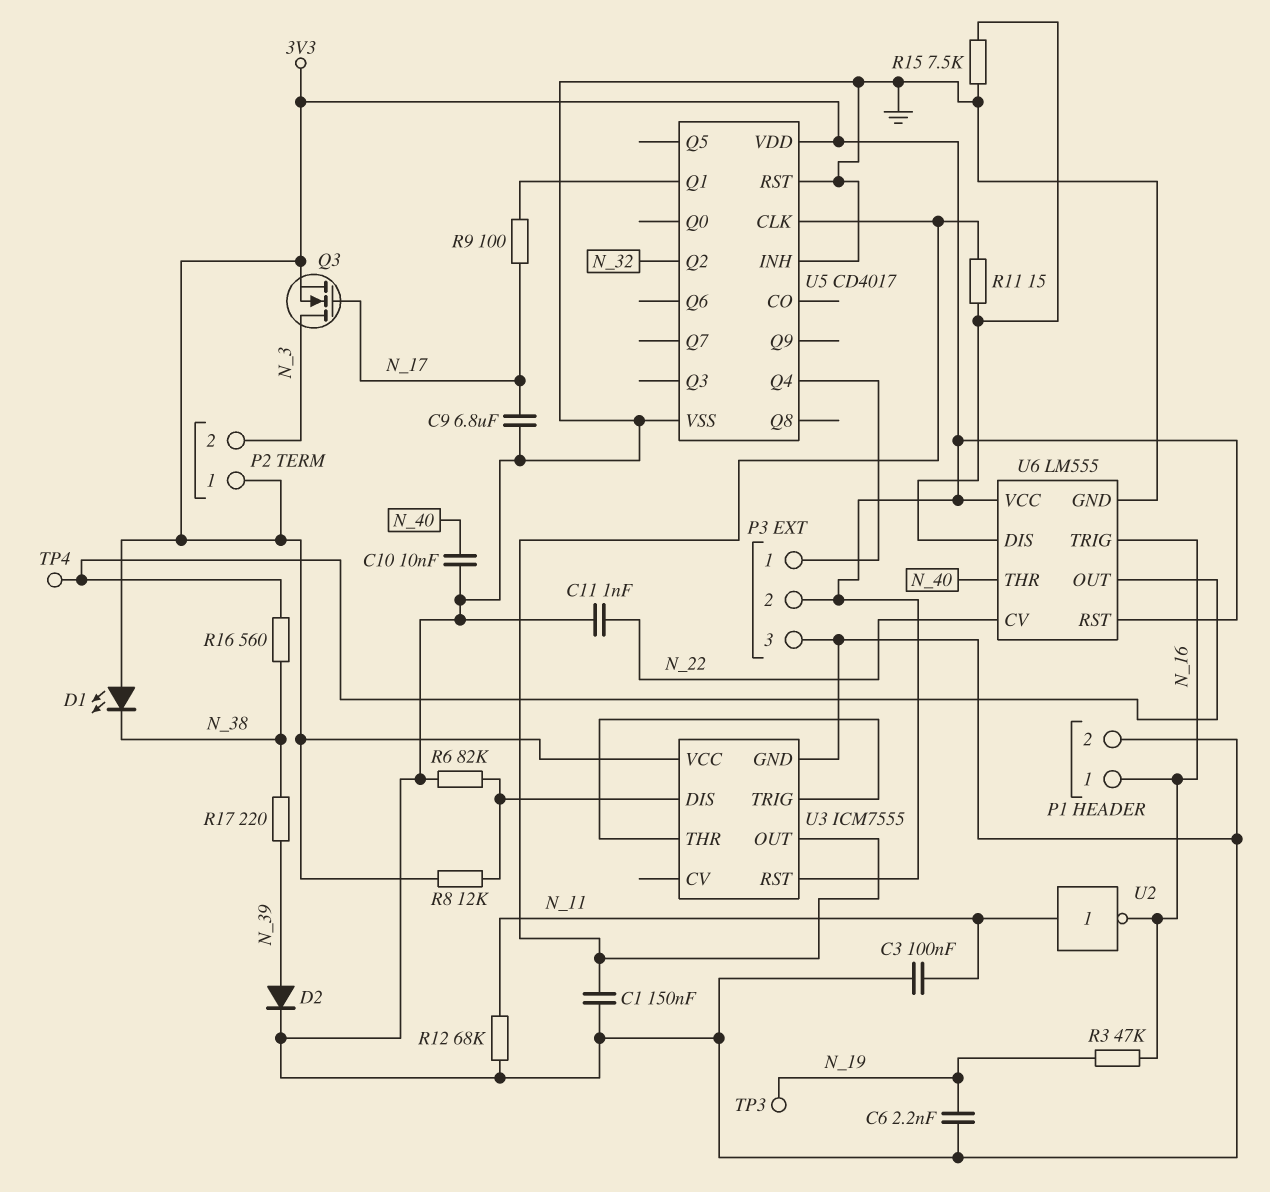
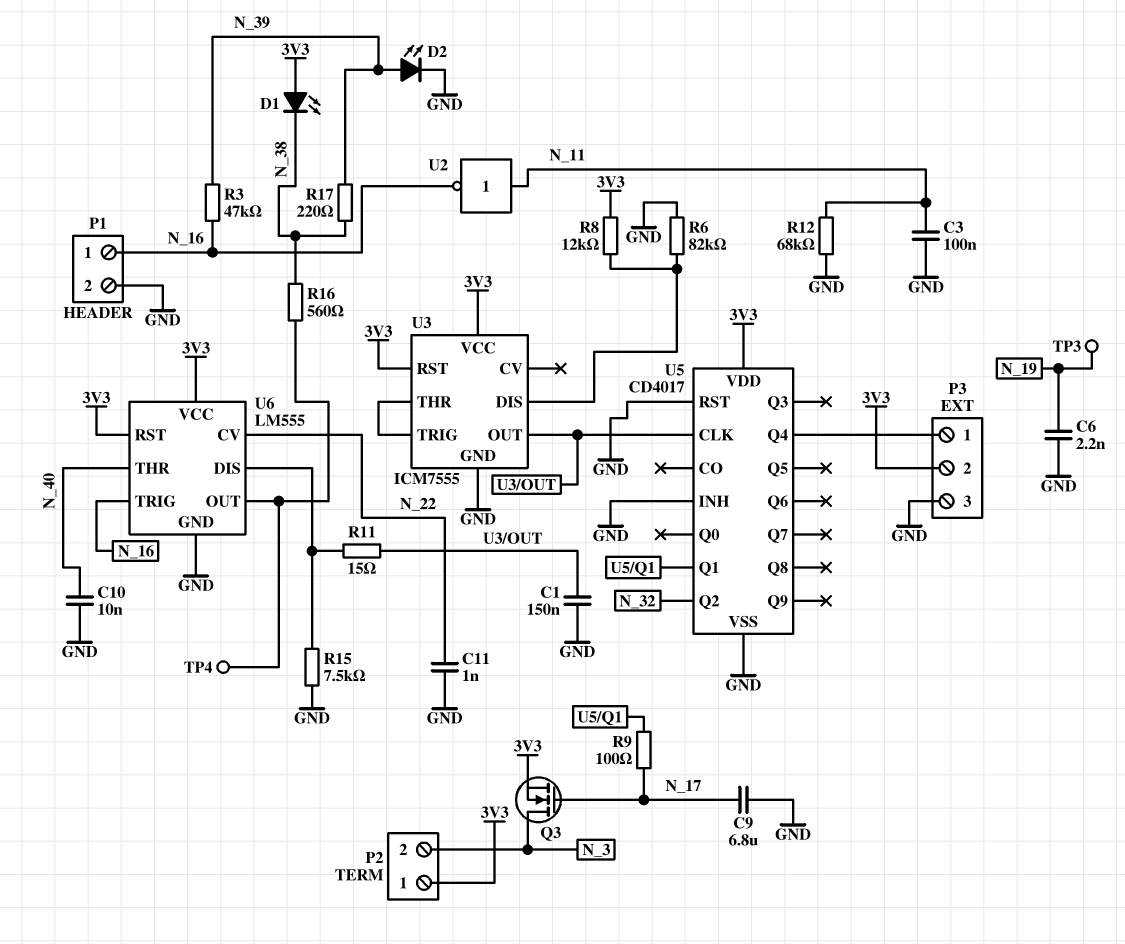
D2: diode (A N_39, K GND) -> LED (A N_39, K GND)
R3: 47k (N_16, N_19) -> 47k (N_16, N_39)

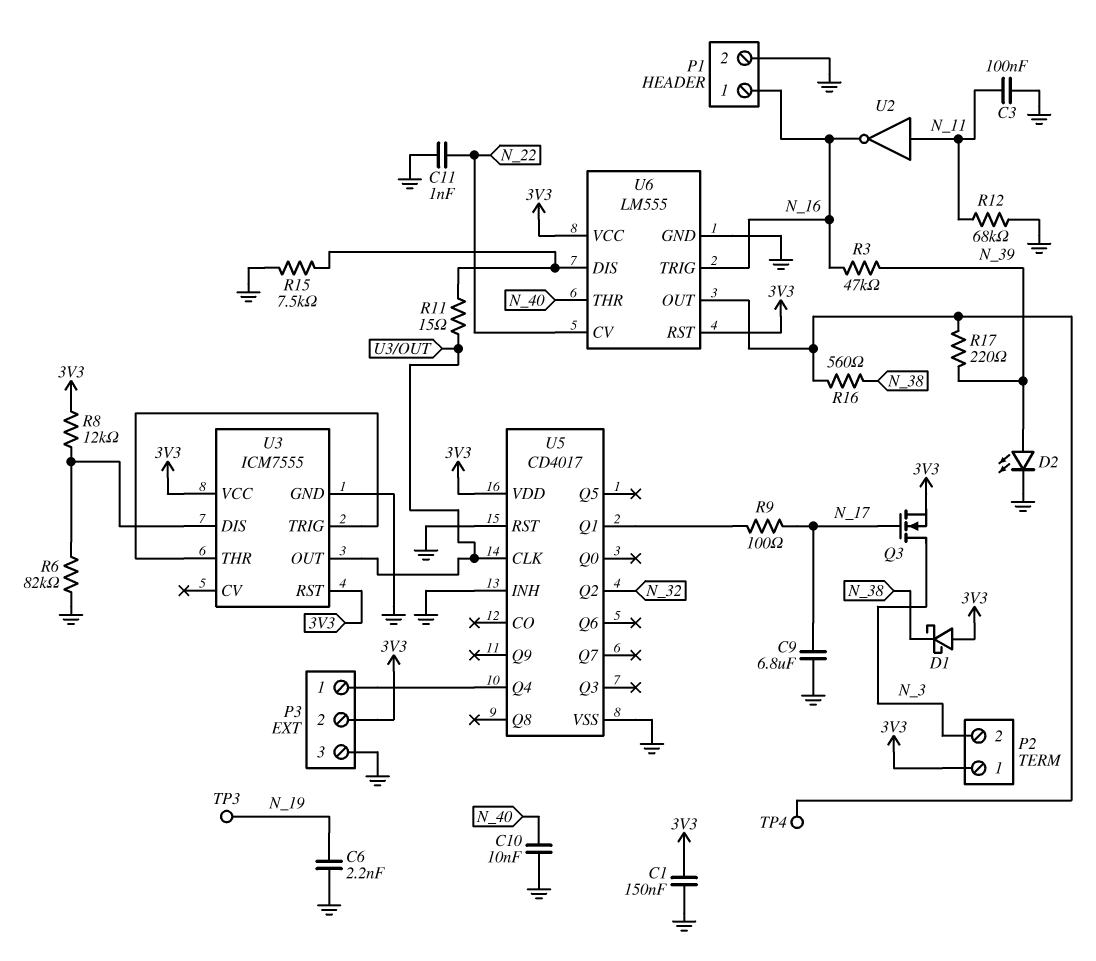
C1: 150nF (GND, U3/OUT) -> 150nF (3V3, GND)
D1: LED (A 3V3, K N_38) -> schottky (A 3V3, K N_38)
R17: 220 (N_38, N_39) -> 220 (N_39, U6/OUT)

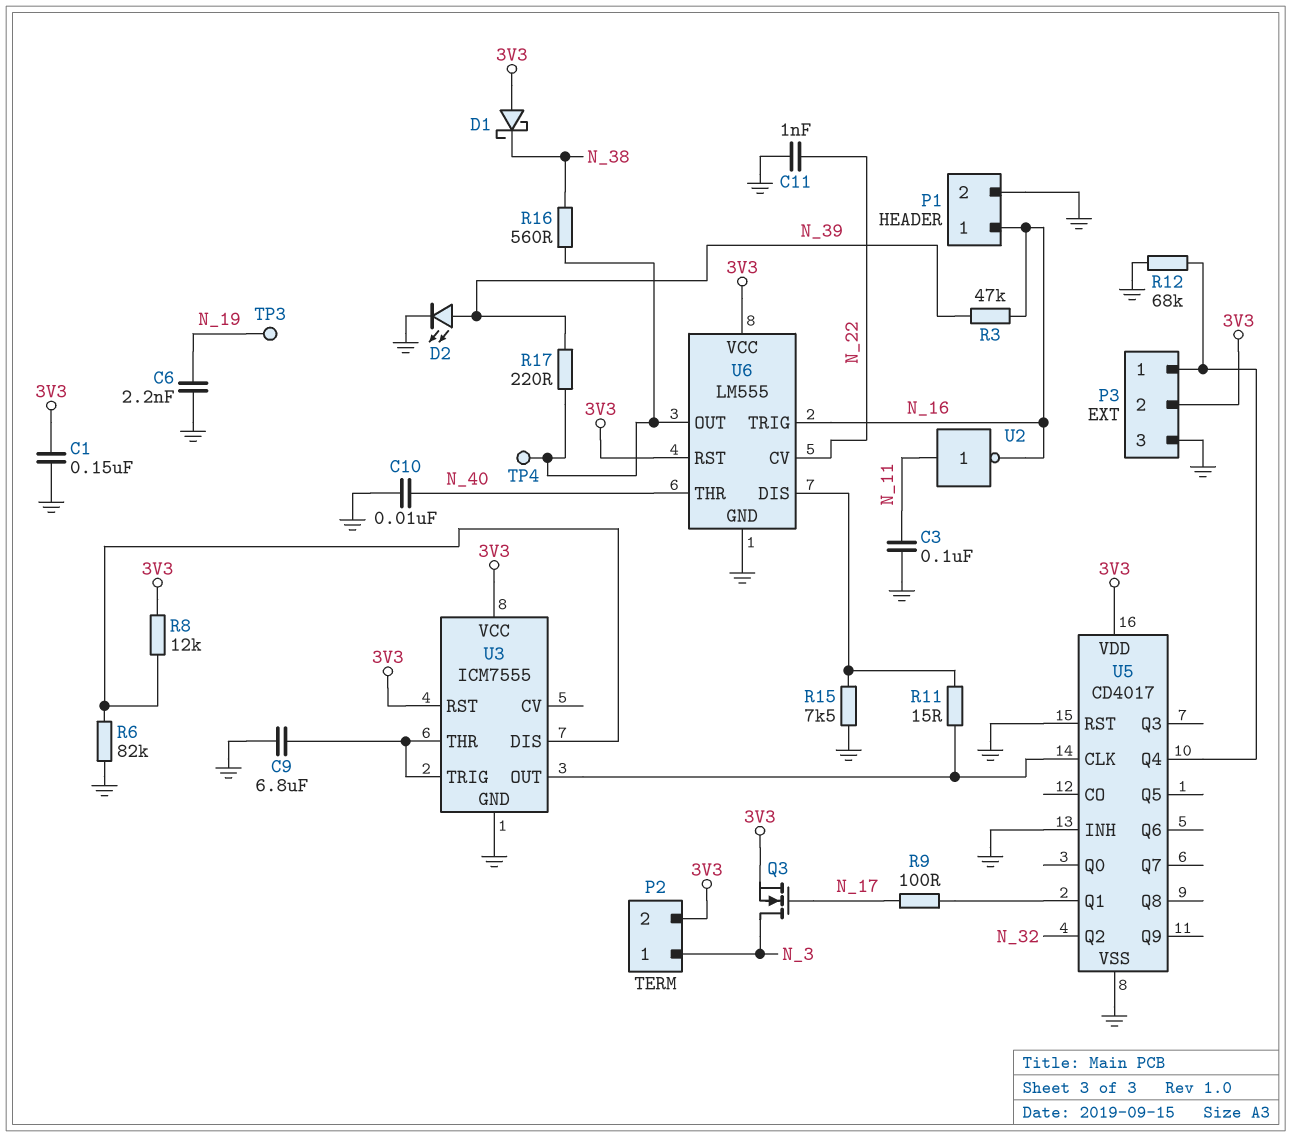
C9: 6.8uF (GND, N_17) -> 6.8uF (GND, U3/THR)
P2 pin 1: 3V3 -> N_3
P2 pin 2: N_3 -> 3V3
R12: 68k (GND, N_11) -> 68k (GND, P3/1)

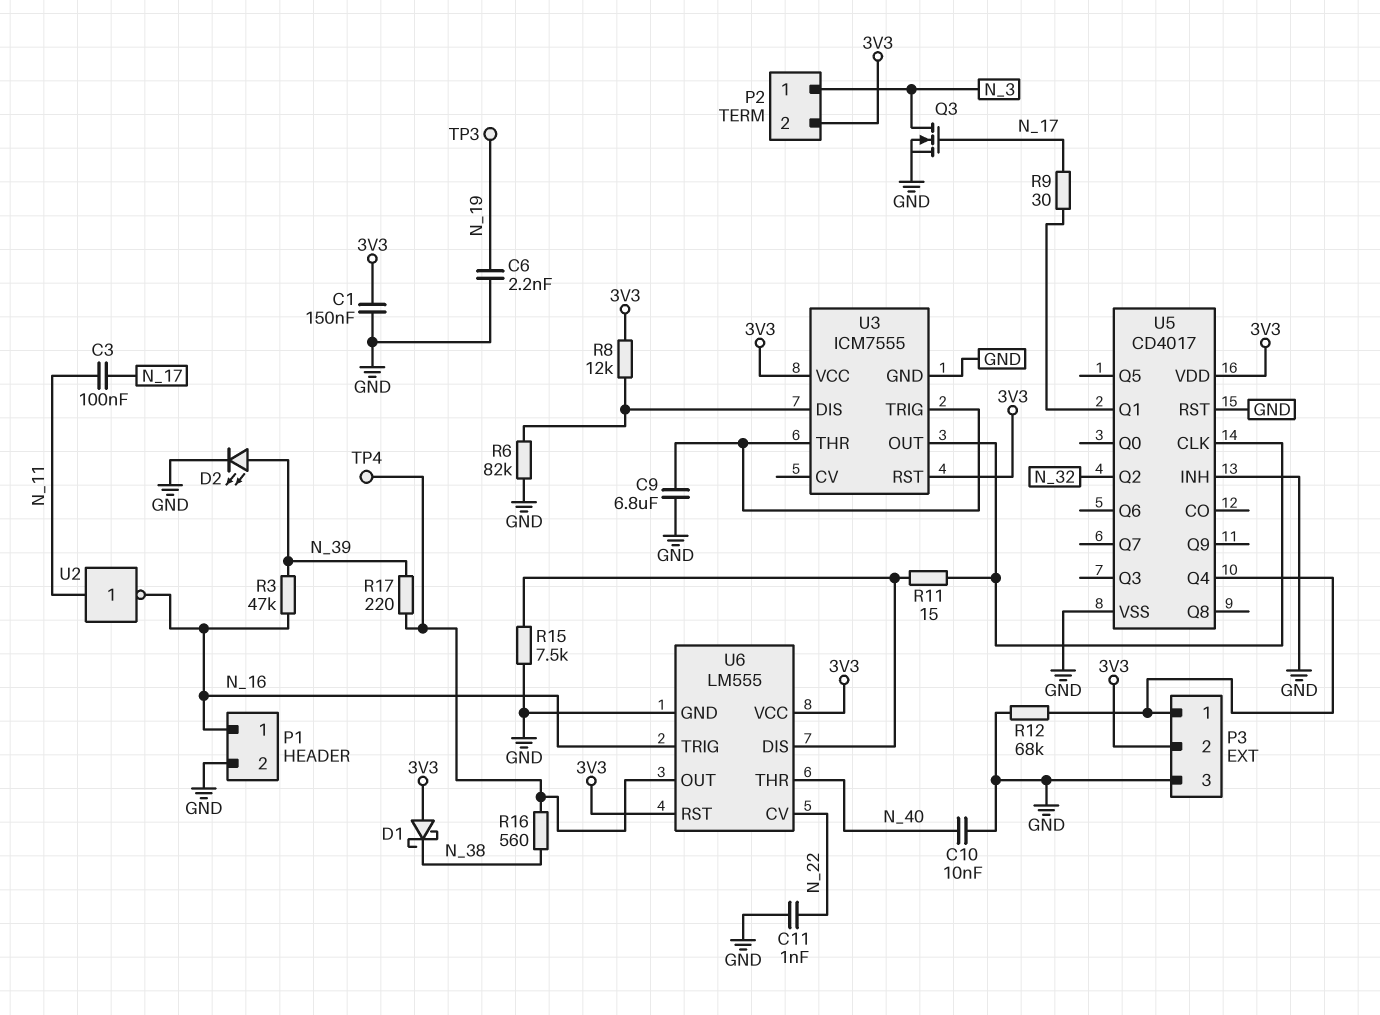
C3: 100nF (GND, N_11) -> 100nF (N_11, N_17)
Q3: NMOS (G N_17, D N_3, S 3V3) -> NMOS (G N_17, D N_3, S GND)
R9: 100 (N_17, U5/Q1) -> 30 (N_17, U5/Q1)

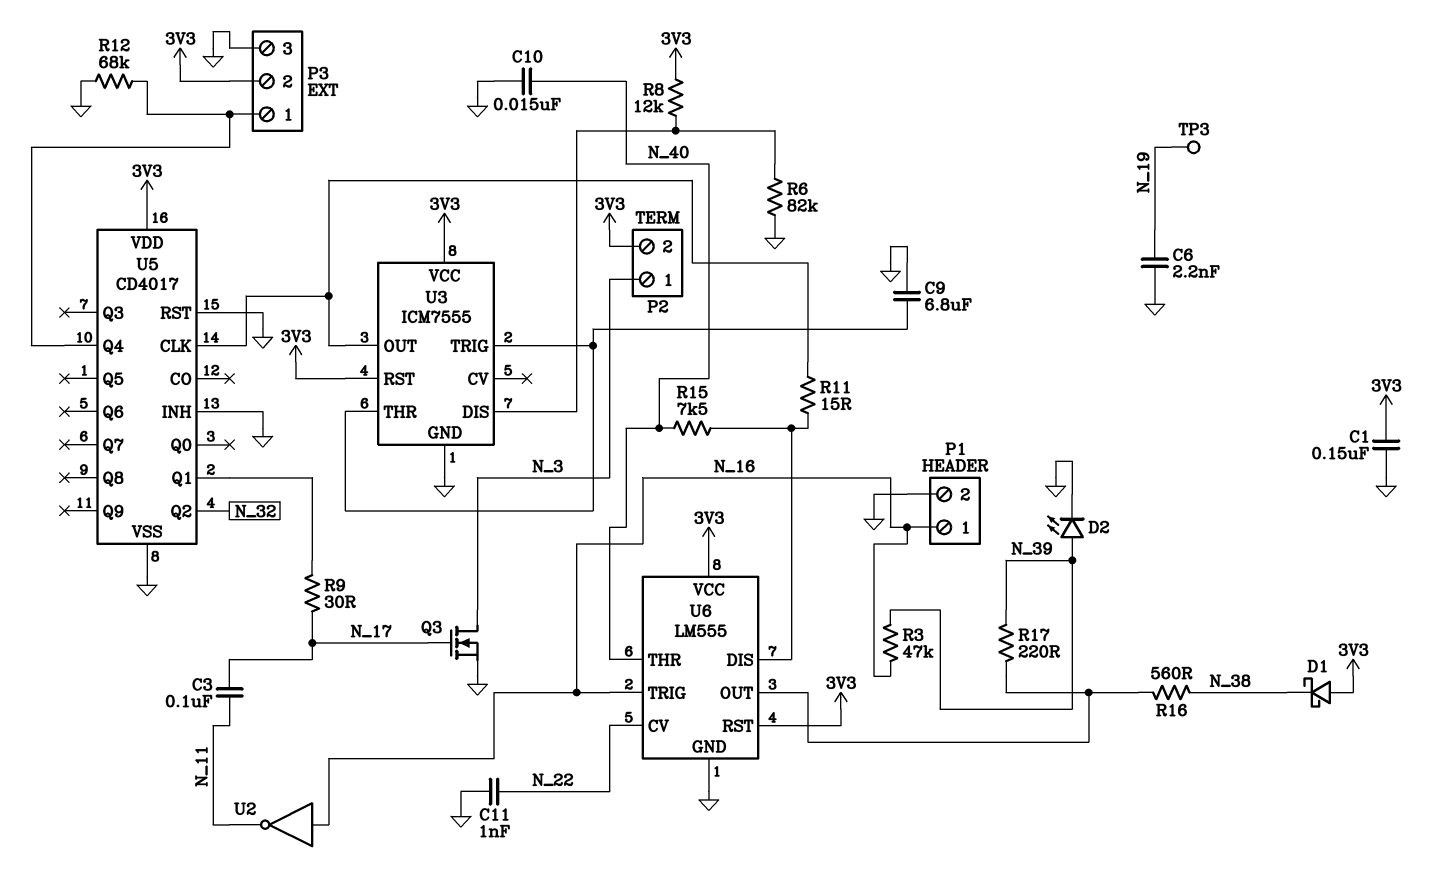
C10: 10nF (GND, N_40) -> 15nF (GND, N_40)
R15: 7.5k (GND, U6/DIS) -> 7.5k (N_40, U6/DIS)
TP4: test point (U6/OUT) -> none
U2: NOT (in N_11, out N_16) -> NOT (in N_16, out N_11)

